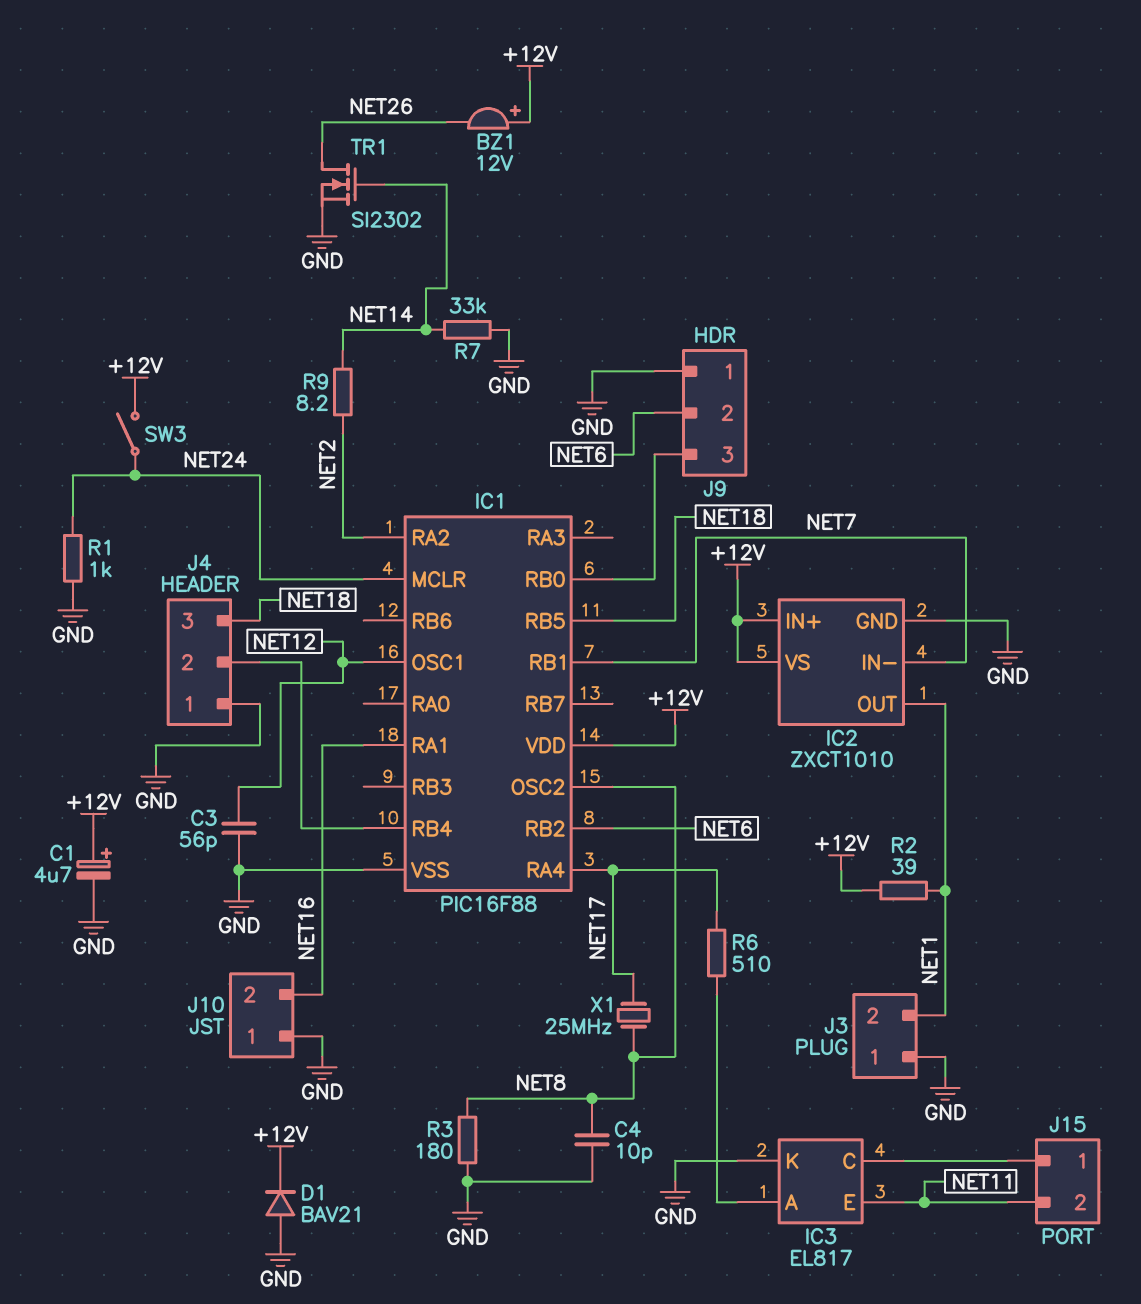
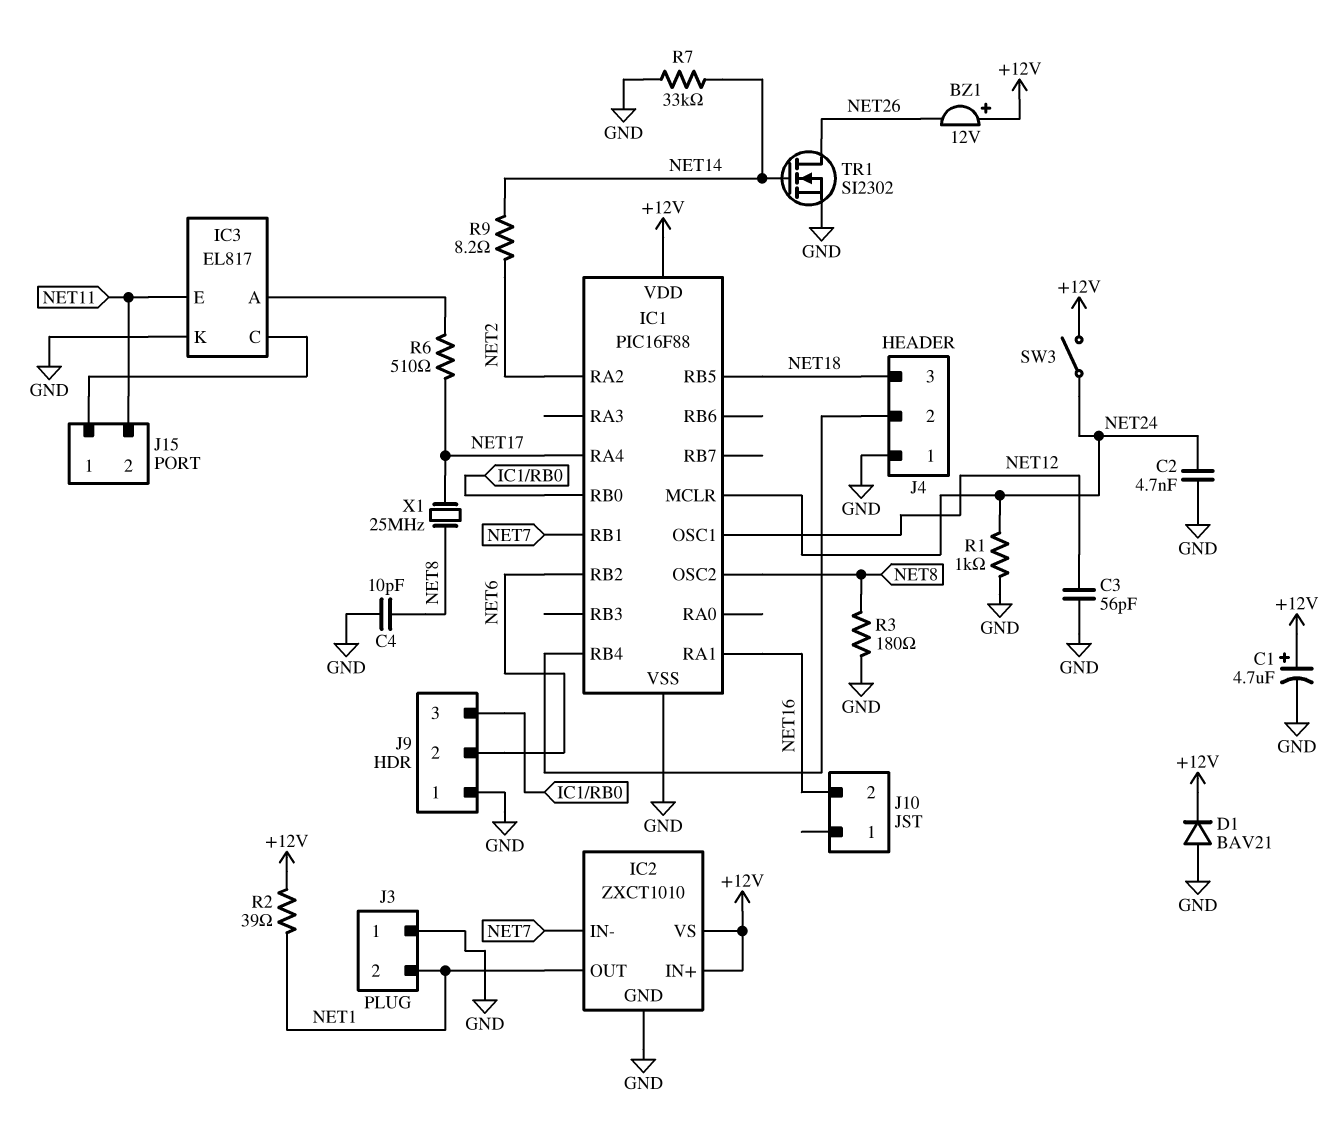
C2: none -> 4.7nF (GND, NET24)
J10 pin 1: GND -> none

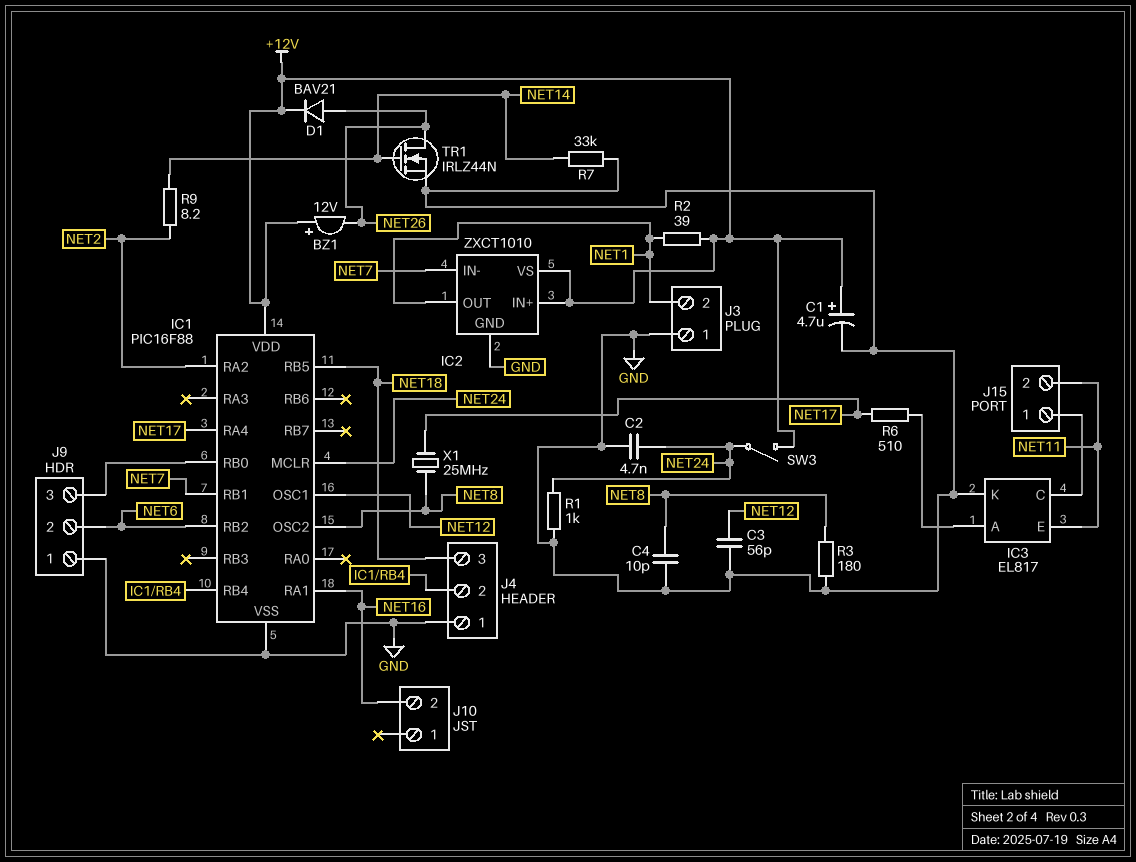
D1: diode BAV21 (A GND, K +12V) -> diode BAV21 (A NET26, K +12V)
TR1: NMOS SI2302 (G NET14, D NET26, S GND) -> NMOS IRLZ44N (G NET14, D NET26, S GND)

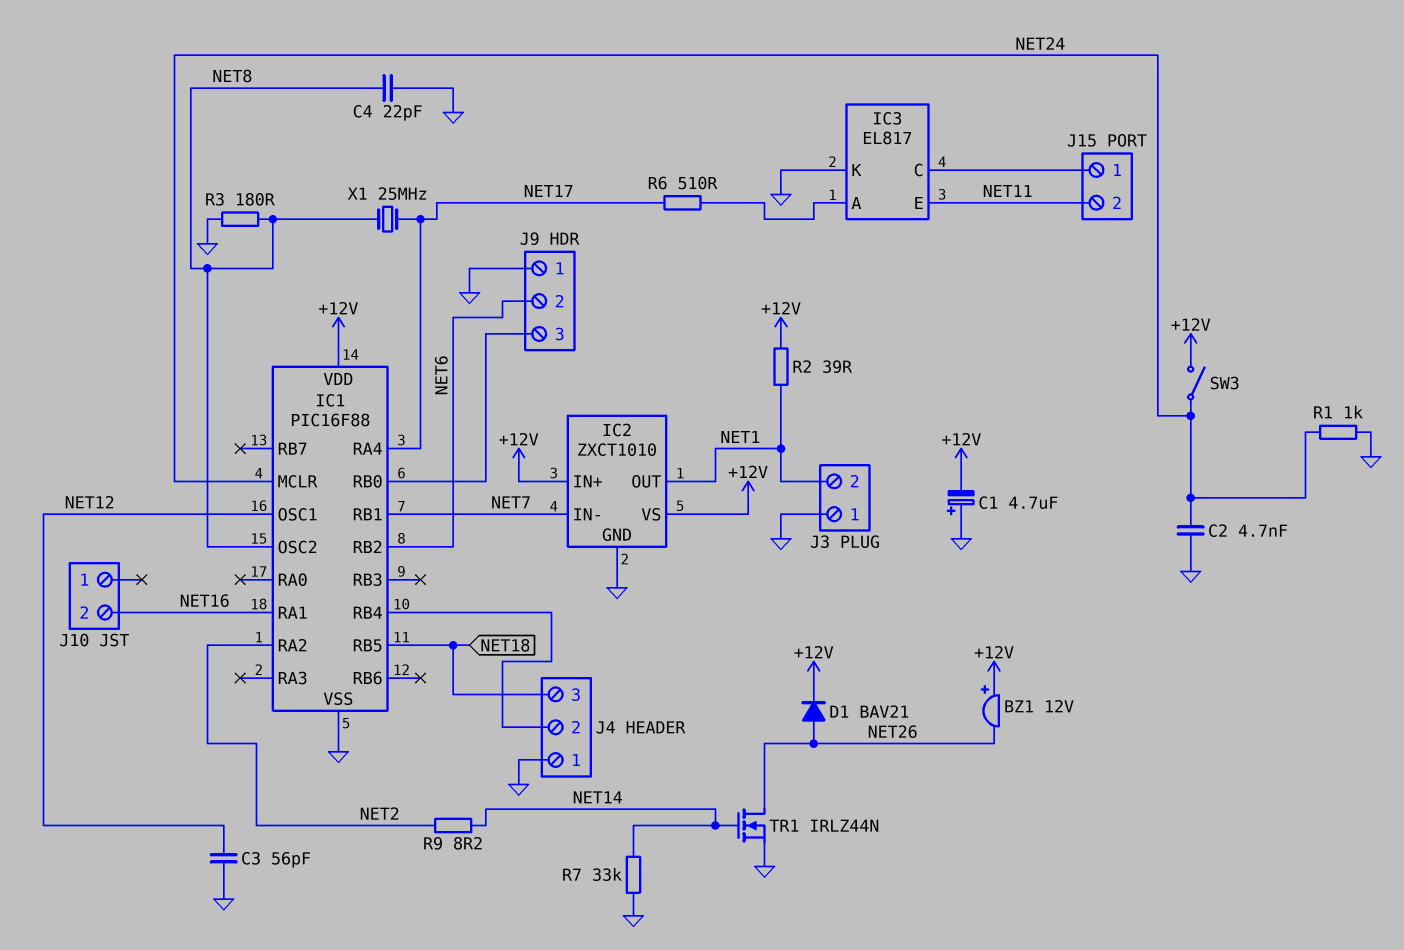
C1: 4.7uF (plus +12V, minus GND) -> 4.7uF (plus GND, minus +12V)
C4: 10pF (GND, NET8) -> 22pF (GND, NET8)

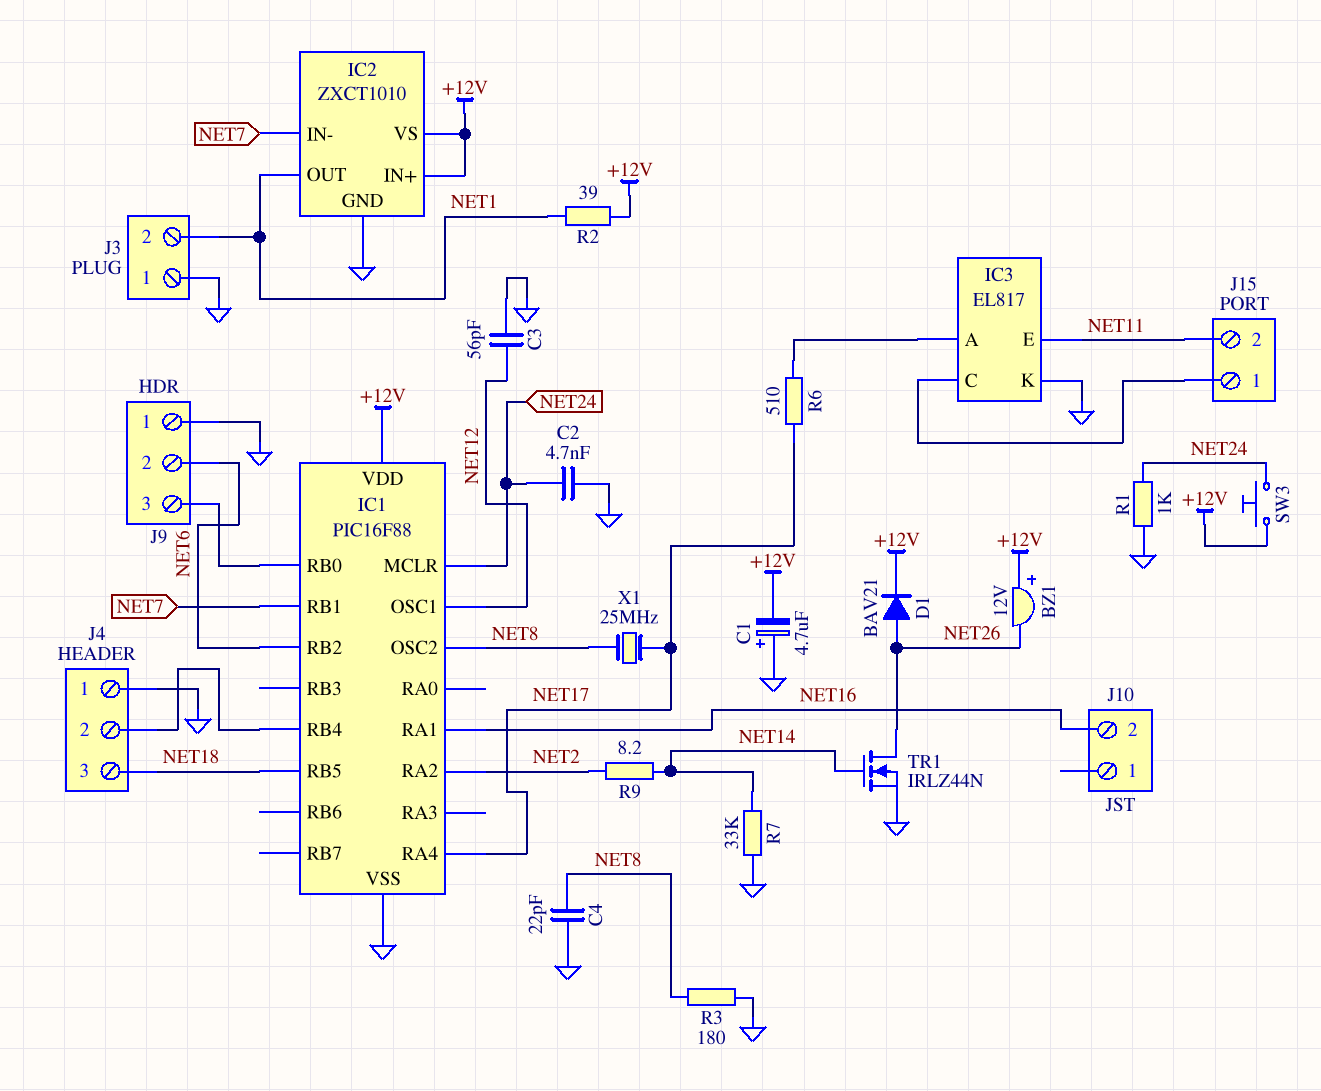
SW3: switch (+12V, NET24) -> button (+12V, NET24)

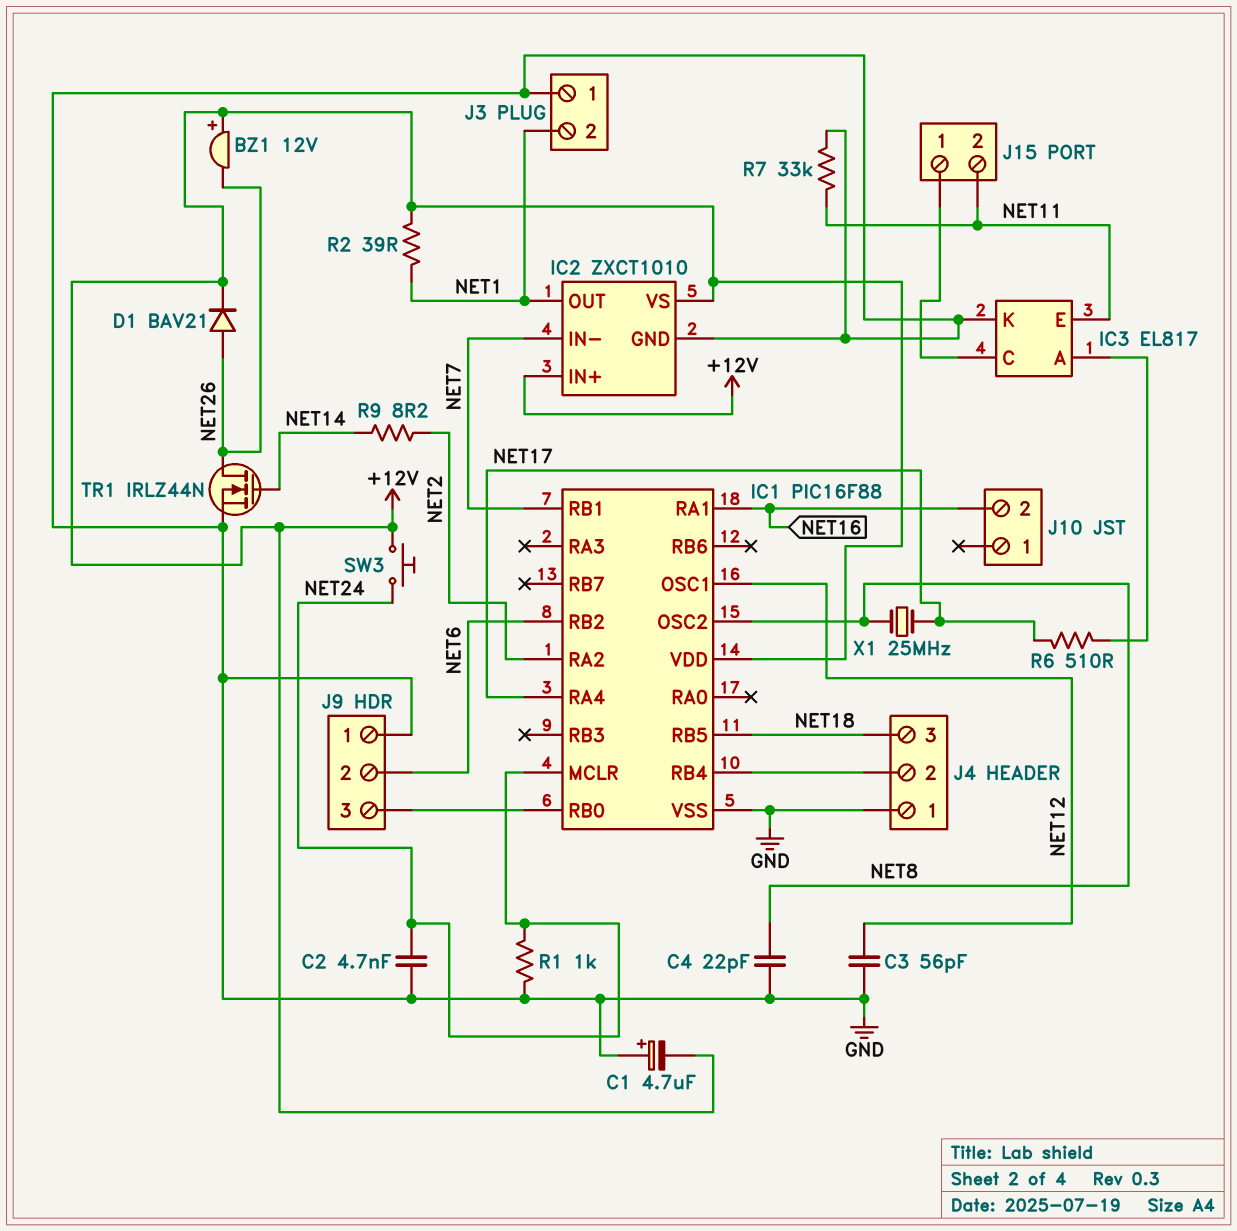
R3: 180 (GND, NET8) -> none
R7: 33k (GND, NET14) -> 33k (GND, NET11)

